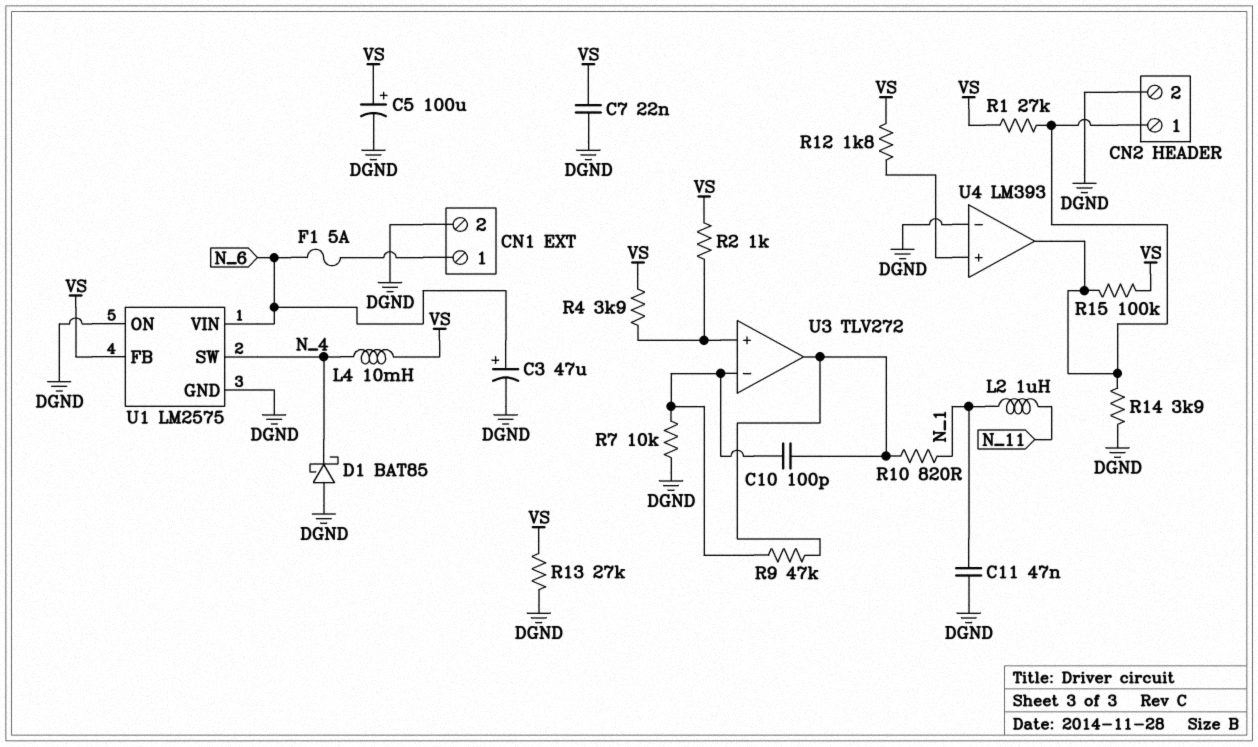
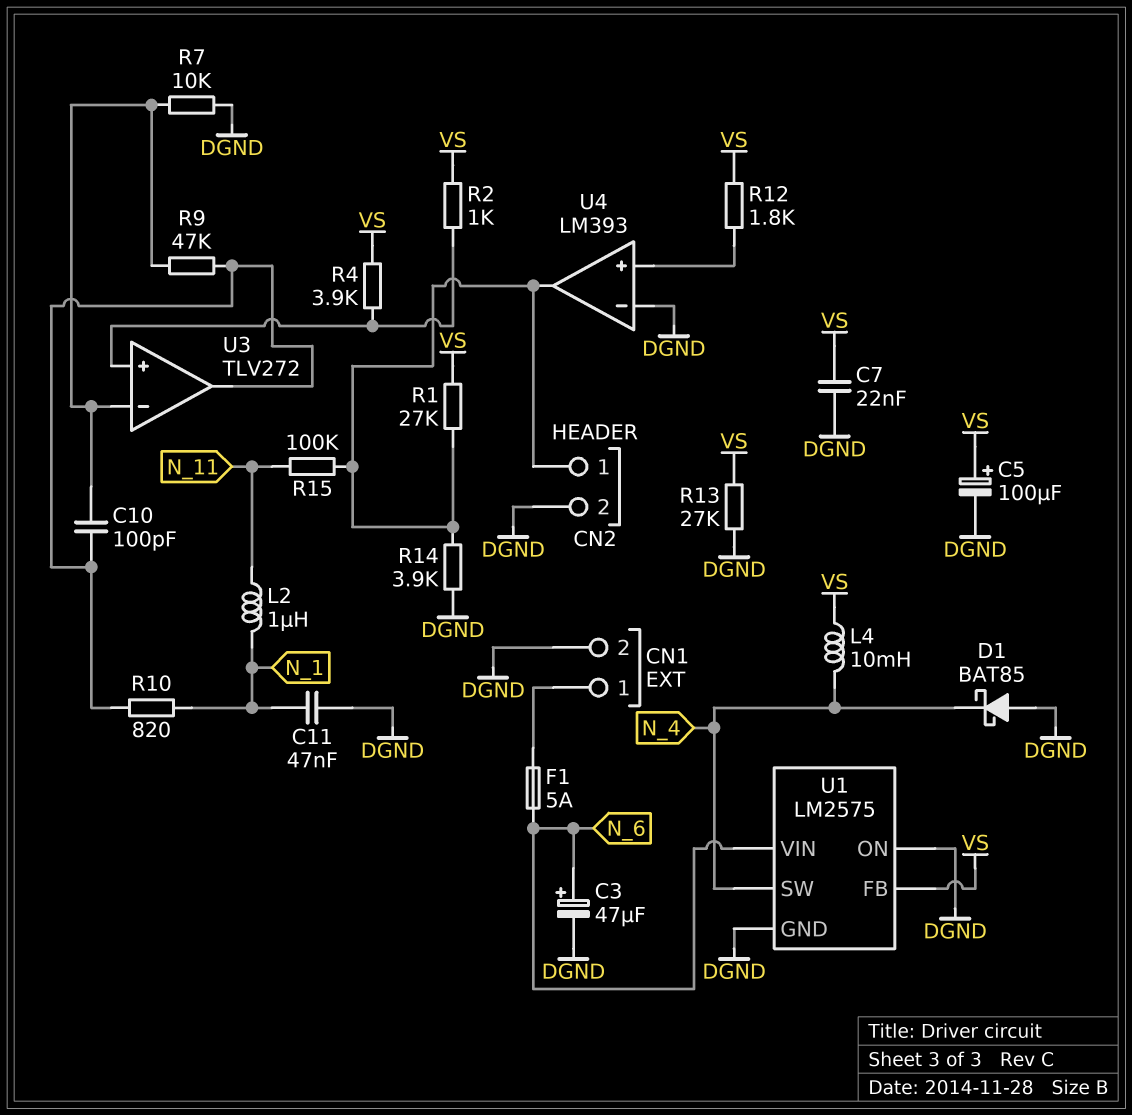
R15: 100k (CN2/1, VS) -> 100k (CN2/1, N_11)

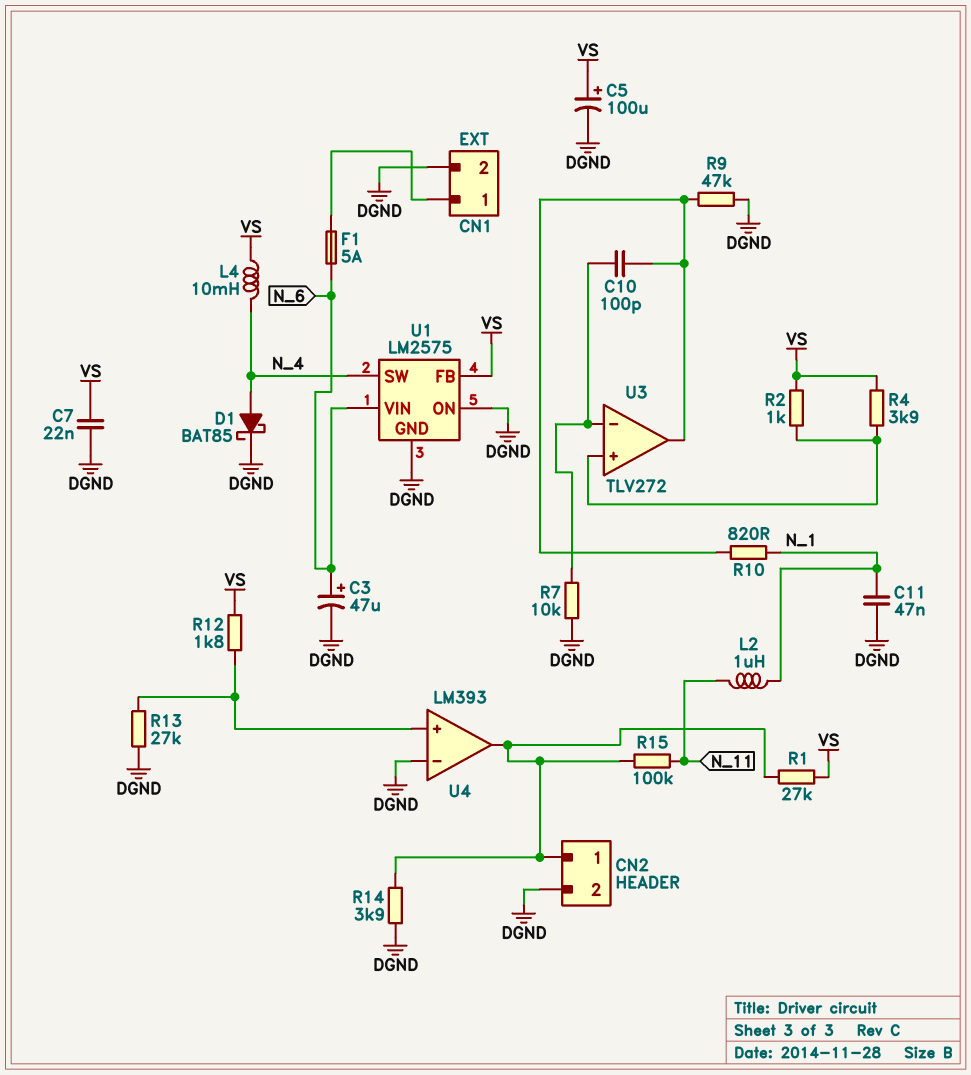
D1: schottky BAT85 (A DGND, K N_4) -> schottky BAT85 (A N_4, K DGND)
R9: 47k (U3/in-, U3/out) -> 47k (DGND, U3/out)
R13: 27k (DGND, VS) -> 27k (DGND, U4/in+)

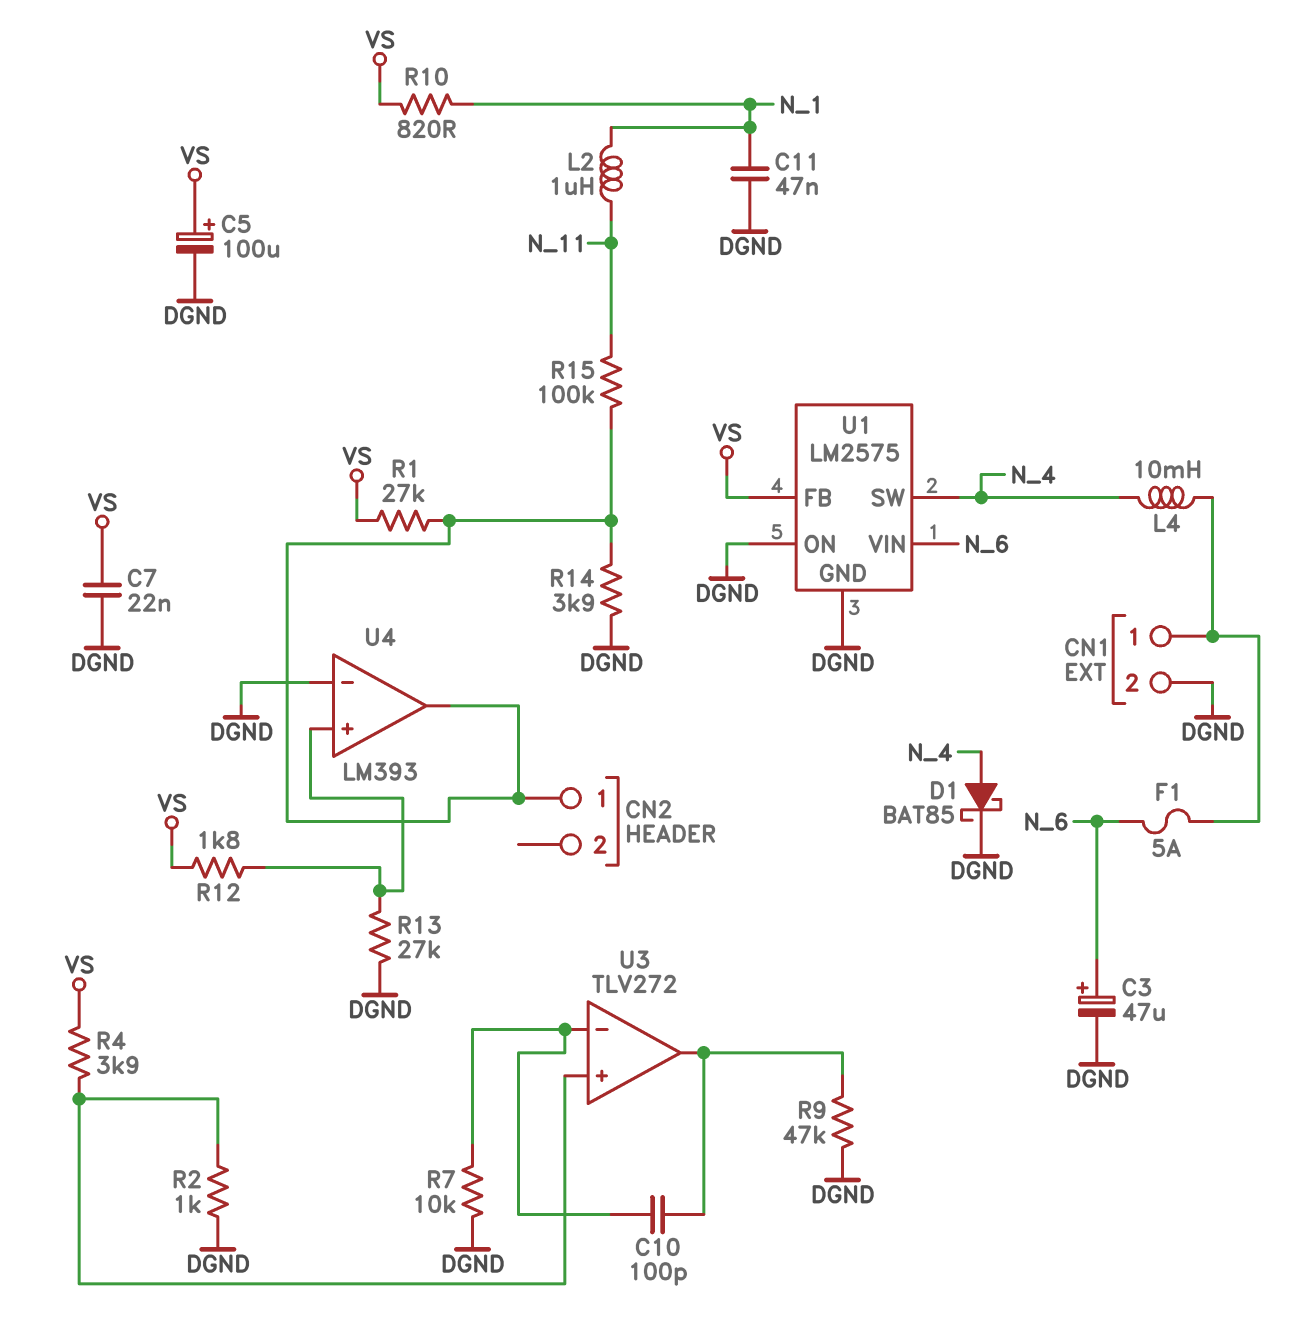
CN2 pin 2: DGND -> none
L4: 10mH (N_4, VS) -> 10mH (CN1/1, N_4)
R2: 1k (U3/in+, VS) -> 1k (DGND, U3/in+)
R10: 820 (N_1, U3/out) -> 820 (N_1, VS)

